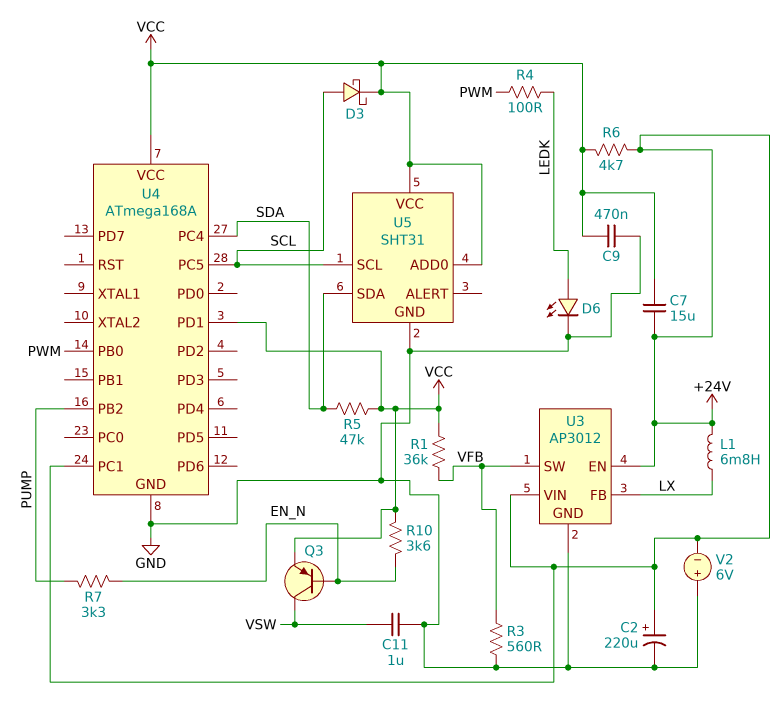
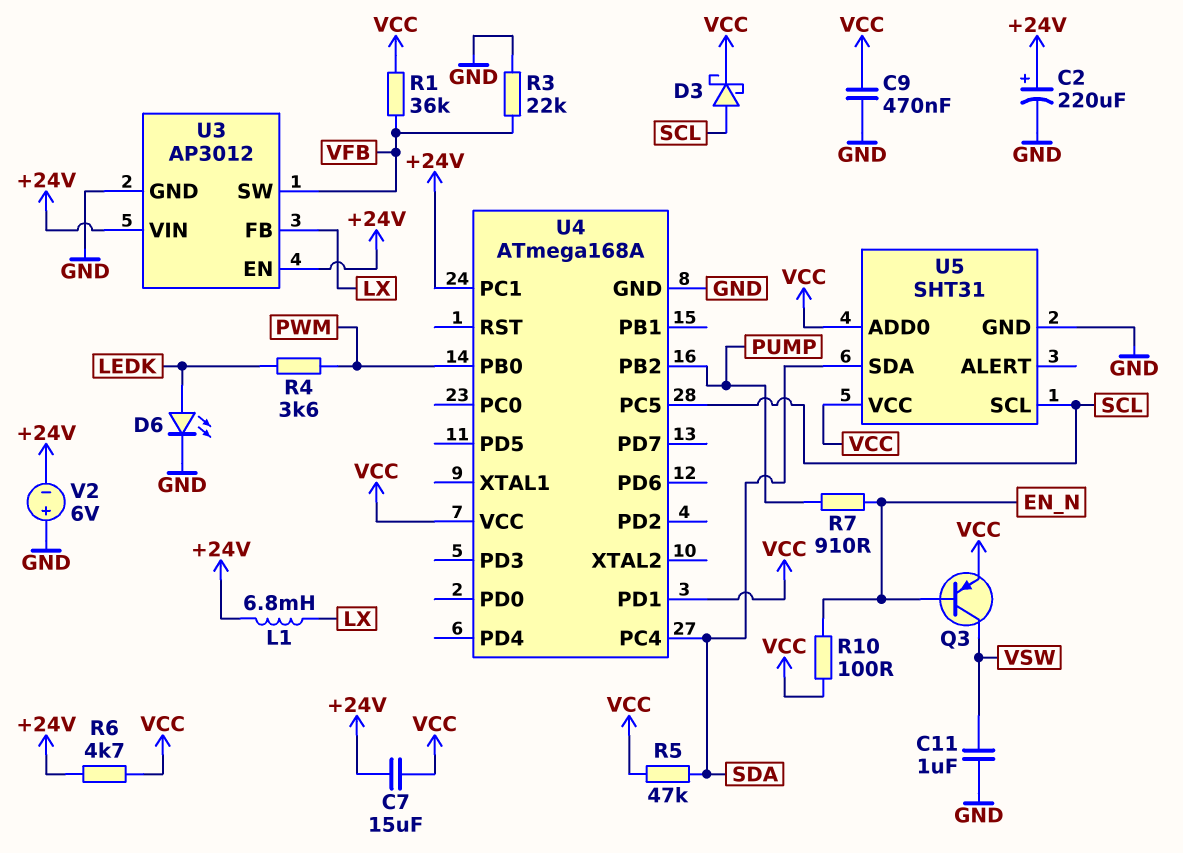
R3: 560 (GND, VFB) -> 22k (GND, VFB)
R4: 100 (LEDK, PWM) -> 3.6k (LEDK, PWM)
R7: 3.3k (EN_N, PUMP) -> 910 (EN_N, PUMP)
R10: 3.6k (EN_N, VCC) -> 100 (EN_N, VCC)

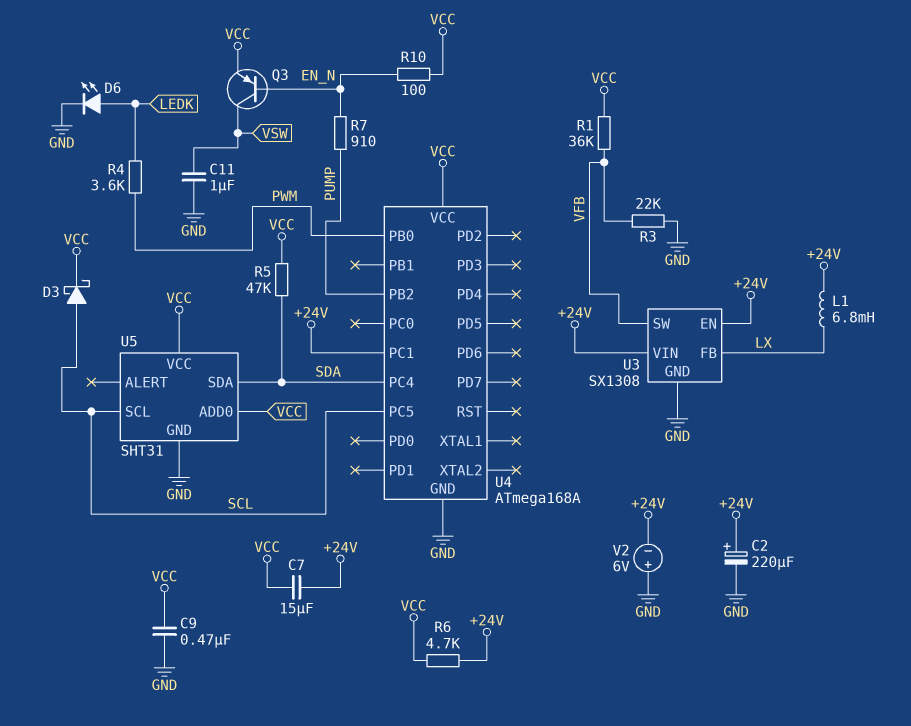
U3: AP3012 -> SX1308
U4 pin PD1: VCC -> none

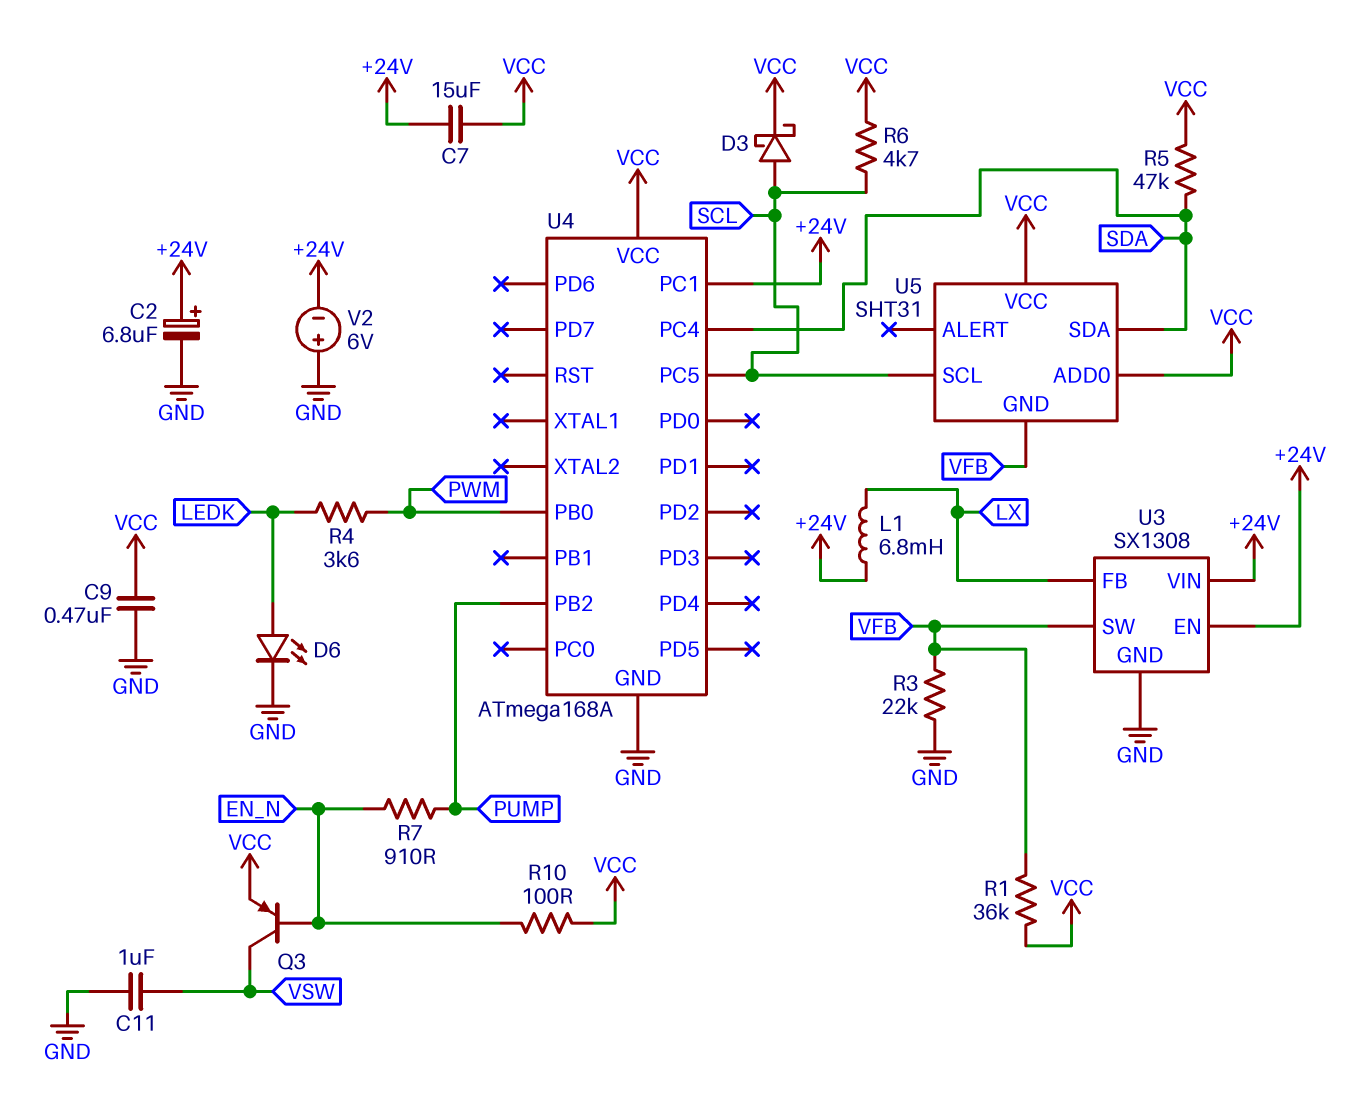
C2: 220uF (plus +24V, minus GND) -> 6.8uF (plus +24V, minus GND)
R6: 4.7k (+24V, VCC) -> 4.7k (SCL, VCC)
U5 pin GND: GND -> VFB

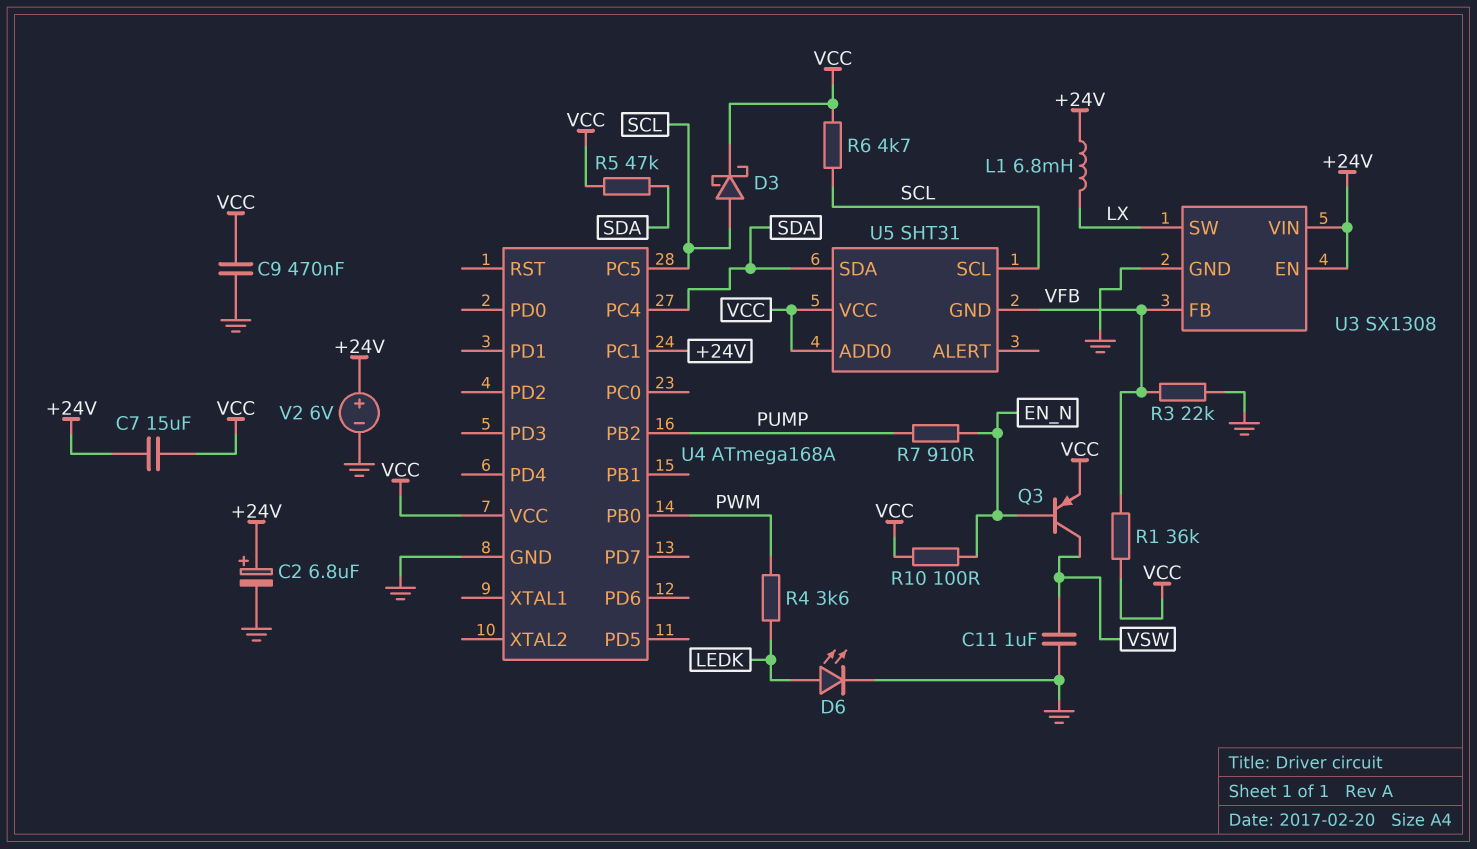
U3 pin FB: LX -> VFB
U3 pin SW: VFB -> LX
V2: 6V (plus GND, minus +24V) -> 6V (plus +24V, minus GND)

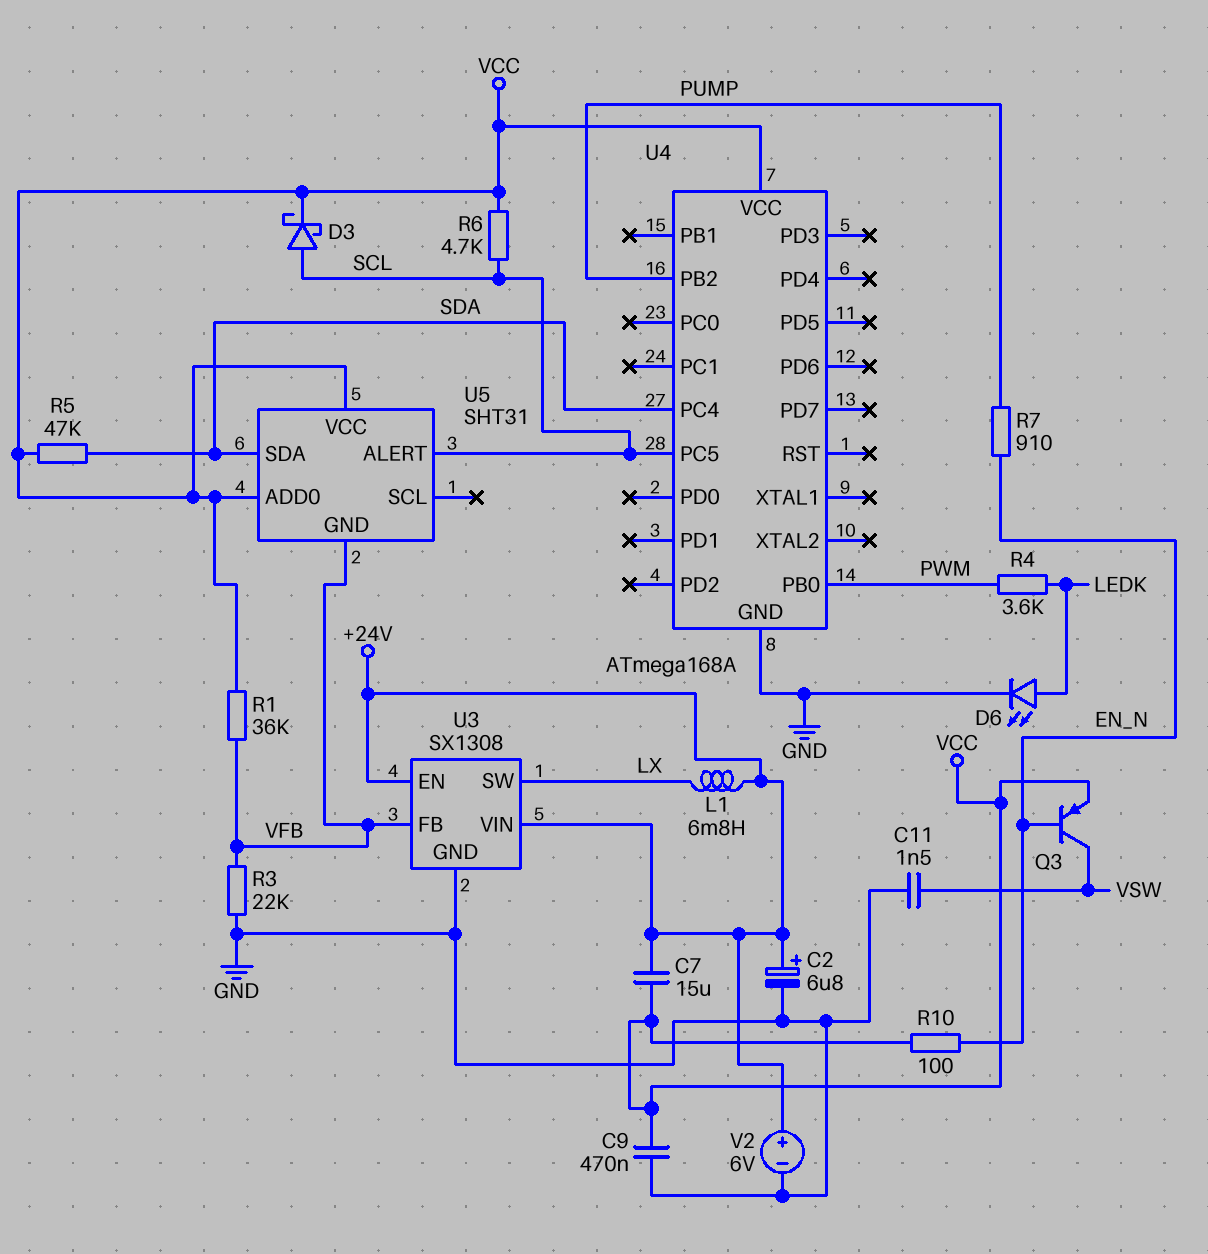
C11: 1uF (GND, VSW) -> 1.5nF (GND, VSW)
U4 pin PC1: +24V -> none
U5 pin ALERT: none -> SCL
U5 pin SCL: SCL -> none

